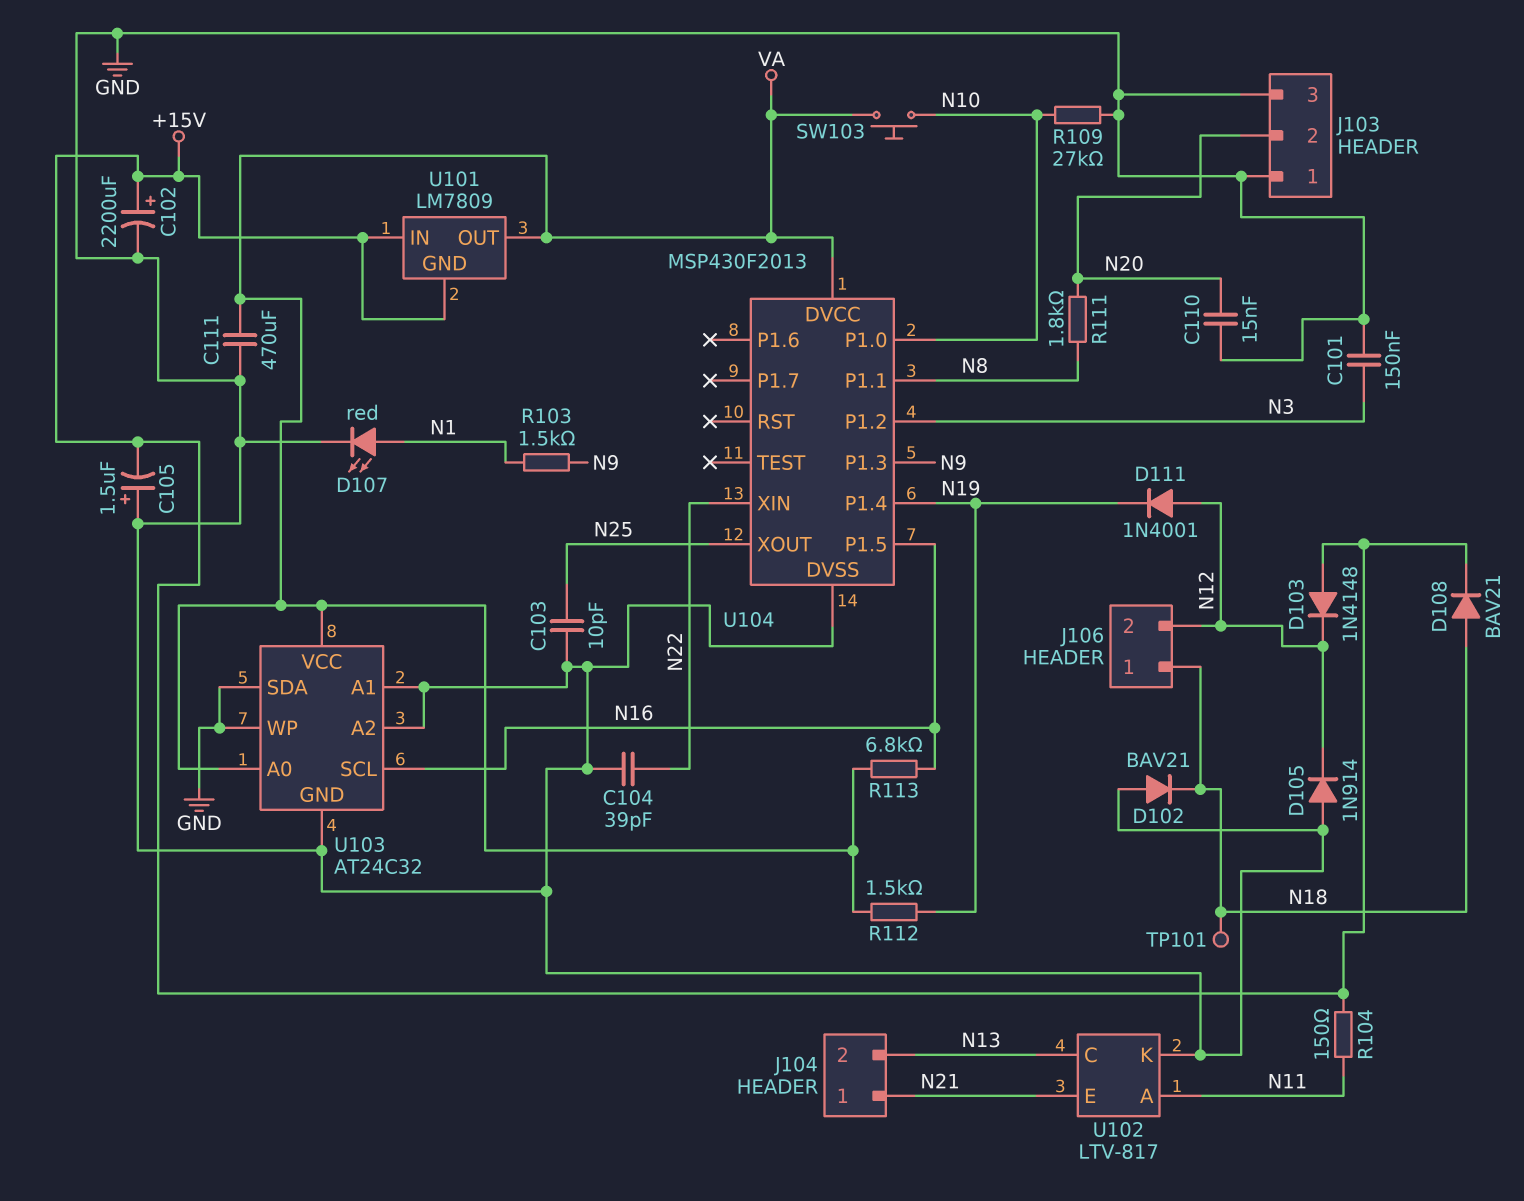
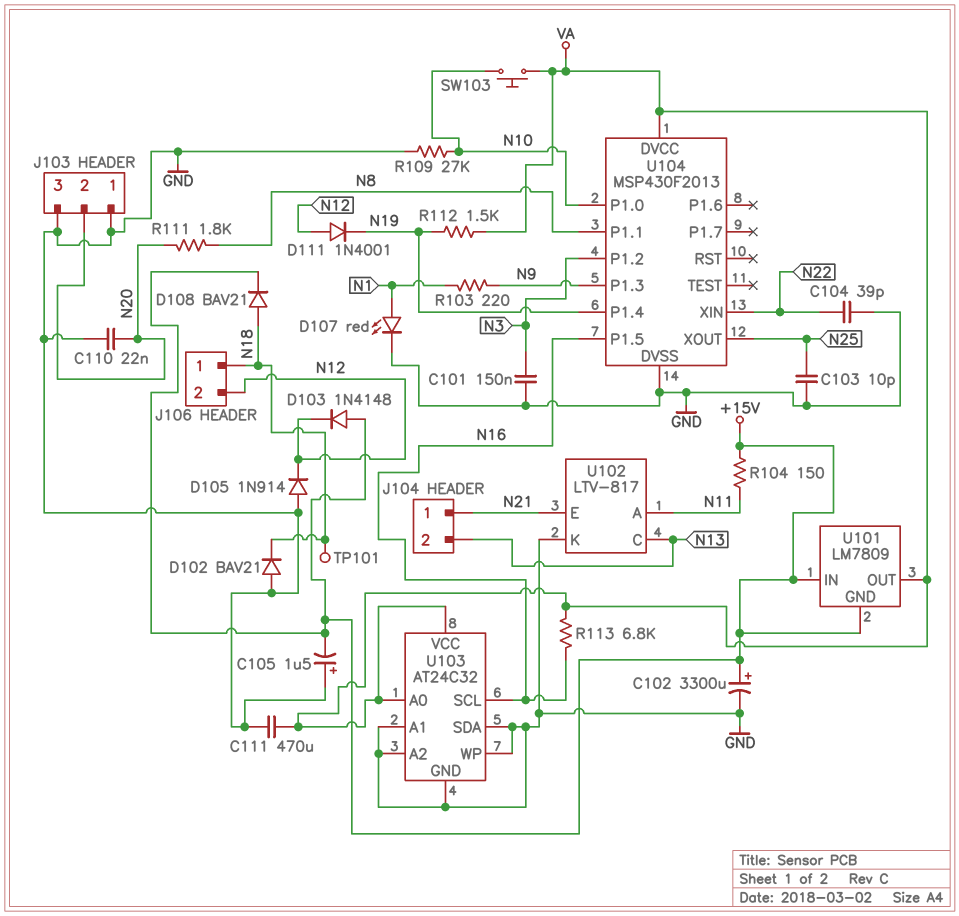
C102: 2200uF (plus +15V, minus GND) -> 3300uF (plus +15V, minus GND)
C110: 15nF (GND, N20) -> 22nF (GND, N20)
R103: 1.5k (N1, N9) -> 220 (N1, N9)

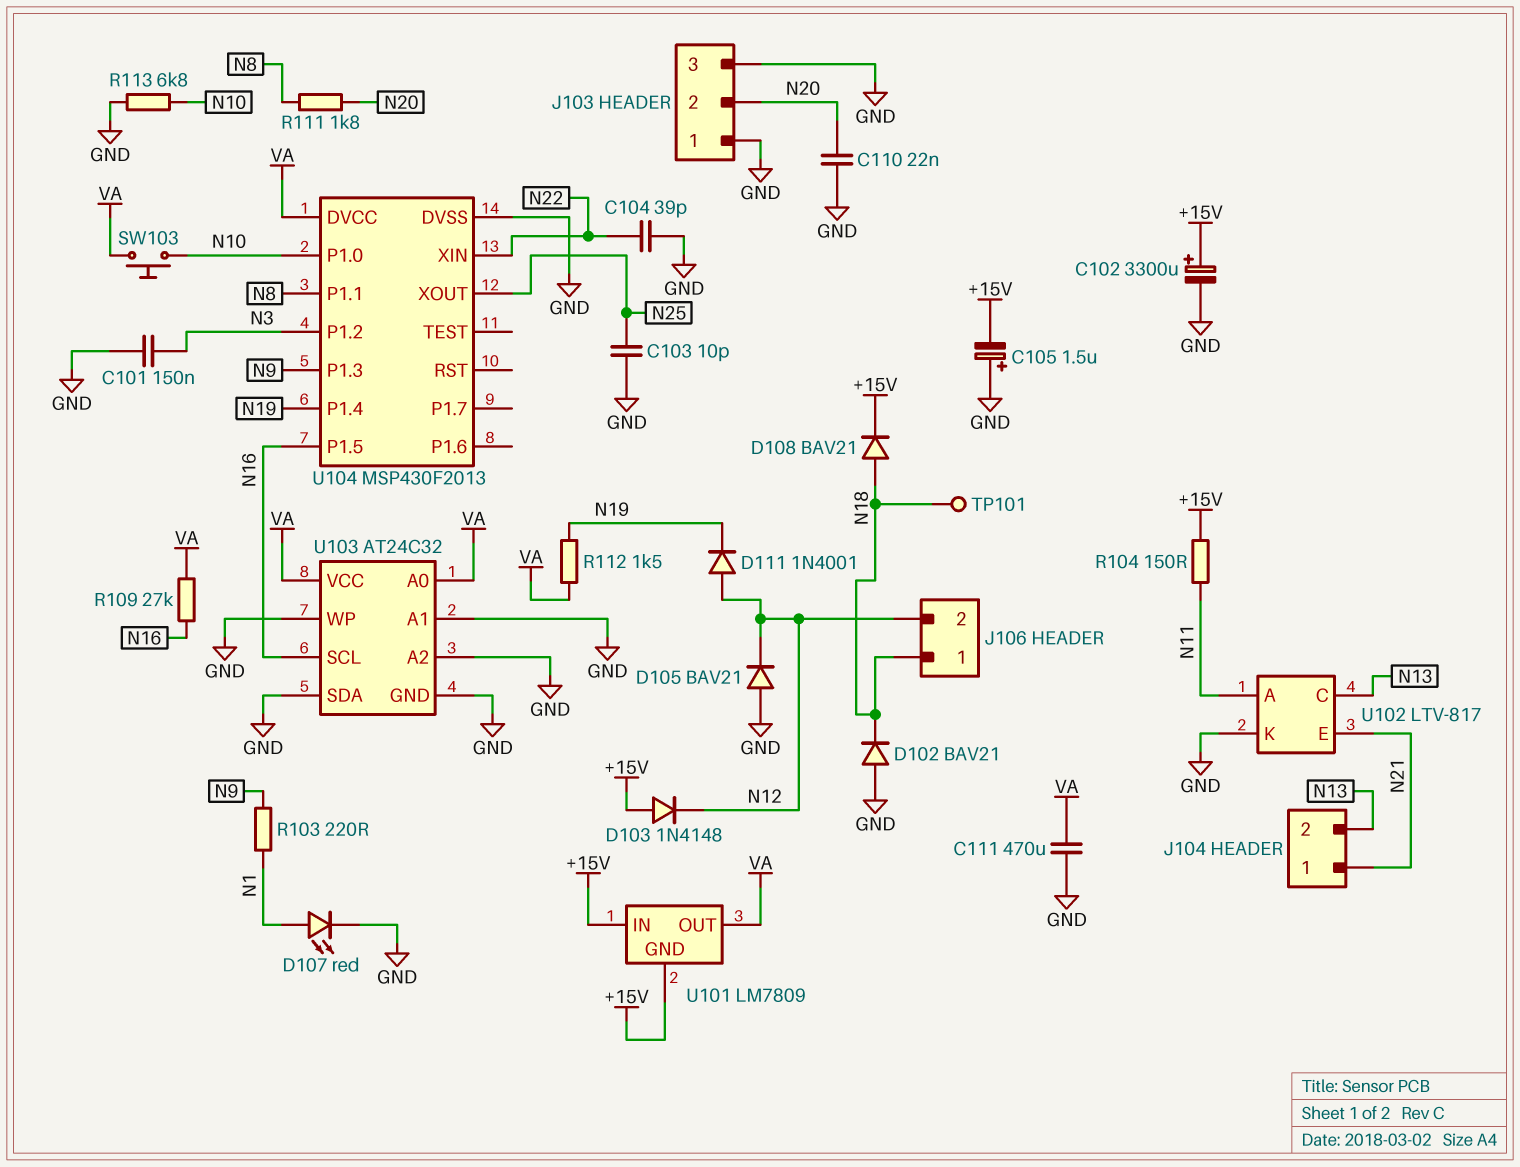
D105: diode 1N914 (A GND, K N12) -> diode BAV21 (A GND, K N12)
R109: 27k (GND, N10) -> 27k (N16, VA)
R113: 6.8k (N16, VA) -> 6.8k (GND, N10)

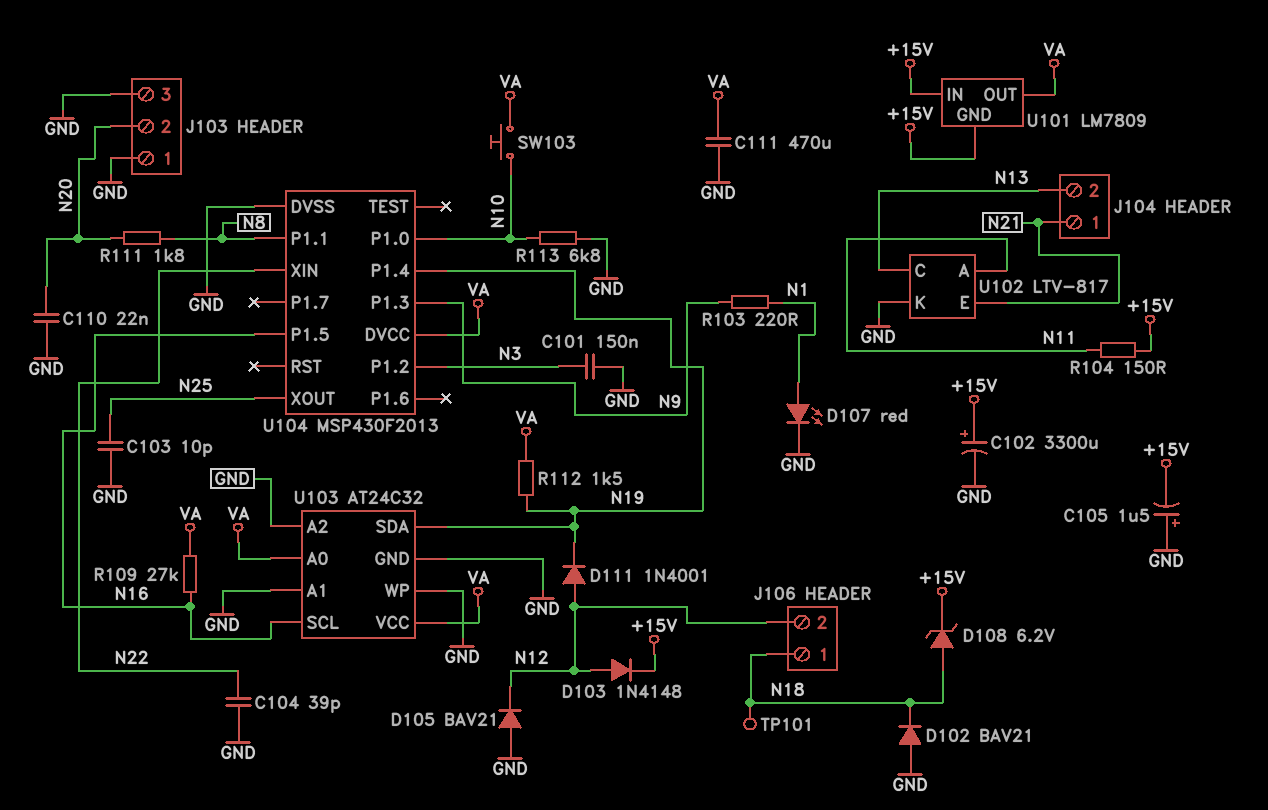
D103: diode 1N4148 (A +15V, K N12) -> diode 1N4148 (A N12, K +15V)
D108: diode BAV21 (A N18, K +15V) -> zener 6.2V (A N18, K +15V)
U103 pin SDA: GND -> N19

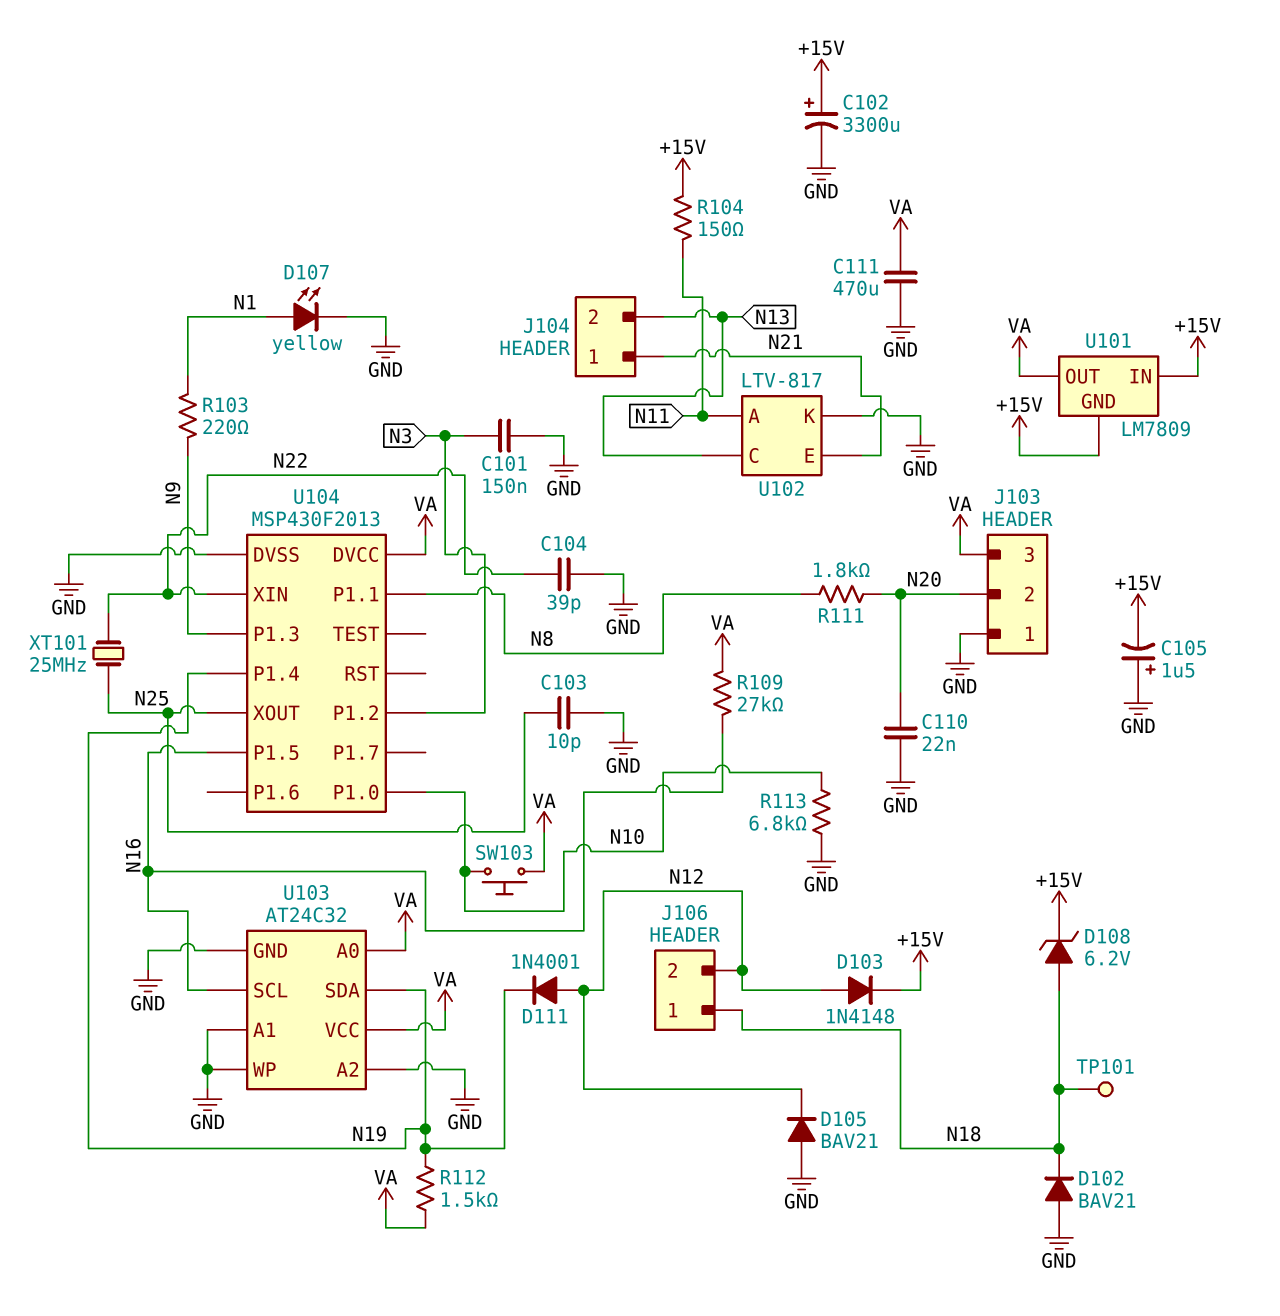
D107: LED red (A N1, K GND) -> LED yellow (A N1, K GND)
J103 pin 3: GND -> VA
XT101: none -> 25MHz (N22, N25)

